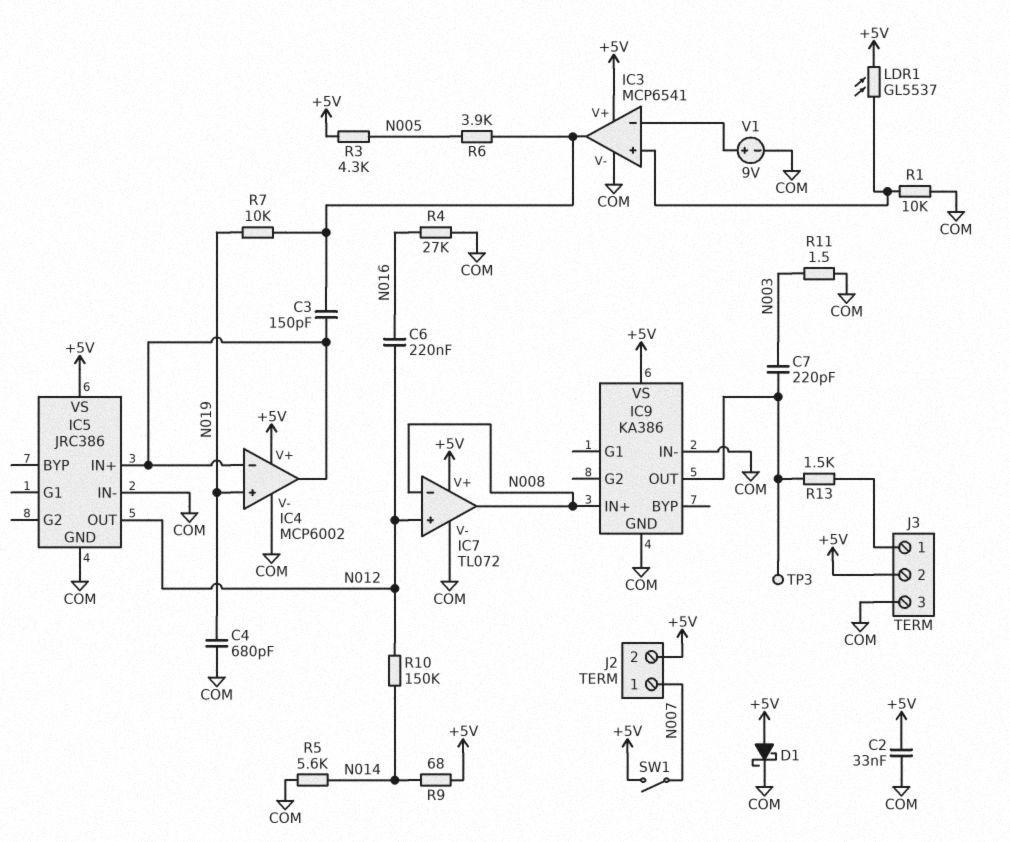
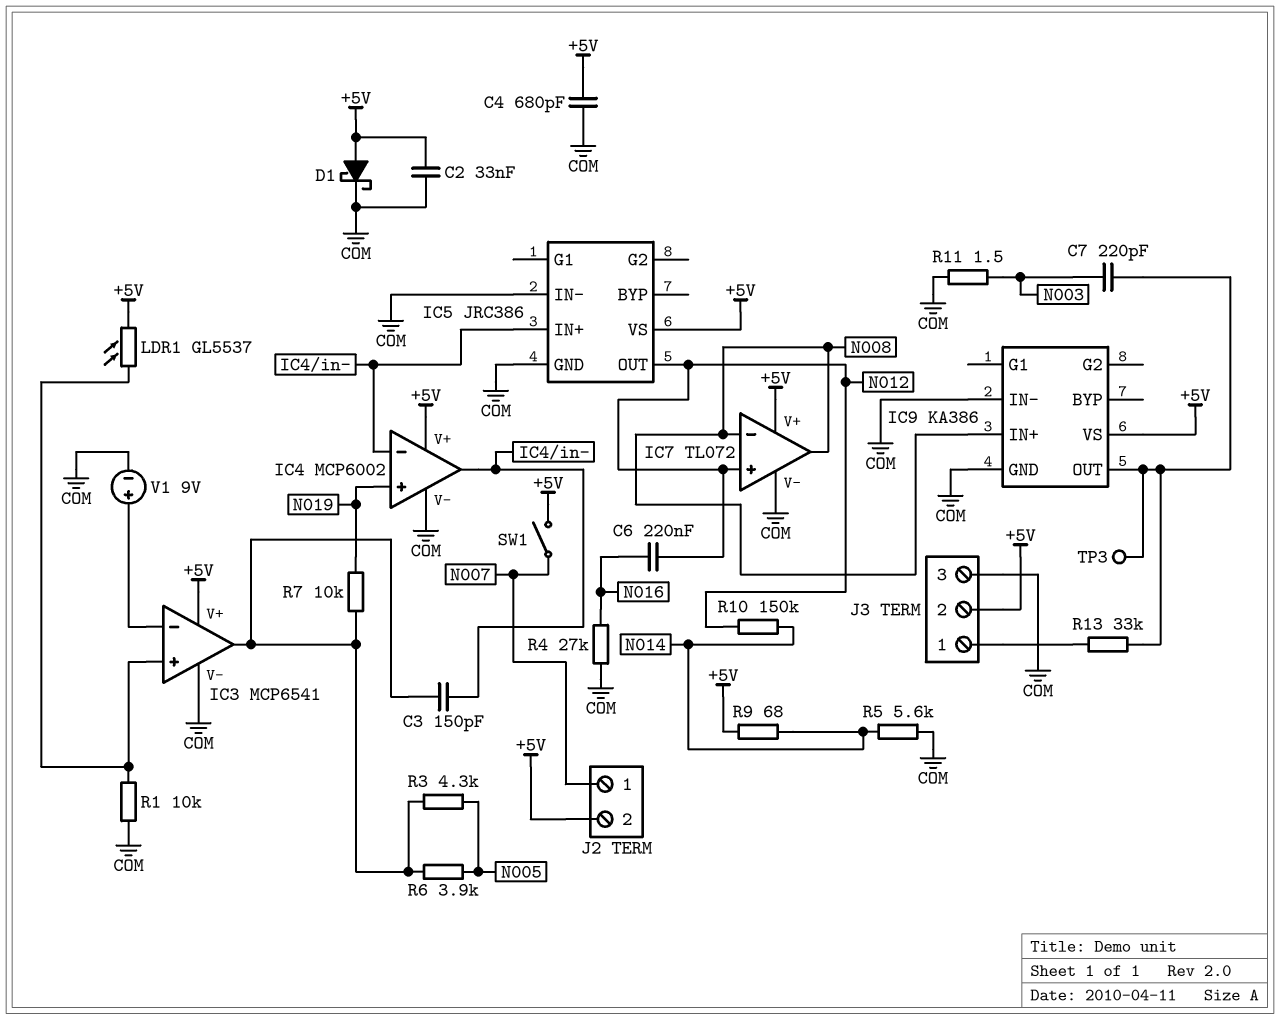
C4: 680pF (COM, N019) -> 680pF (+5V, COM)
R3: 4.3k (+5V, N005) -> 4.3k (IC3/out, N005)
R13: 1.5k (IC9/OUT, J3/1) -> 33k (IC9/OUT, J3/1)

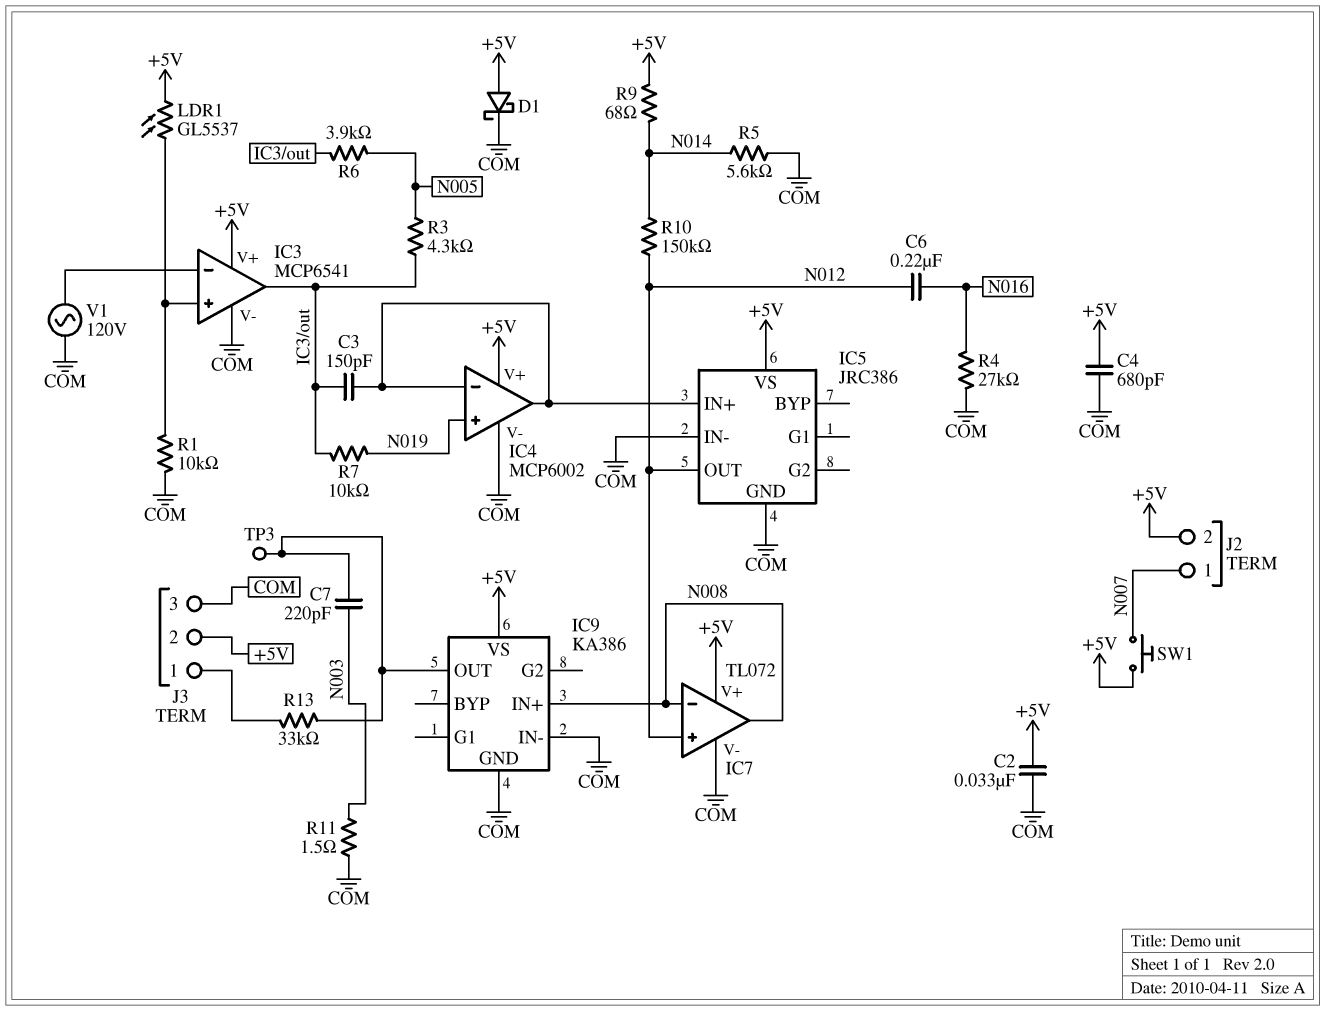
SW1: switch (+5V, N007) -> button (+5V, N007)
V1: 9V (plus IC3/in-, minus COM) -> AC 120V (COM, IC3/in-)

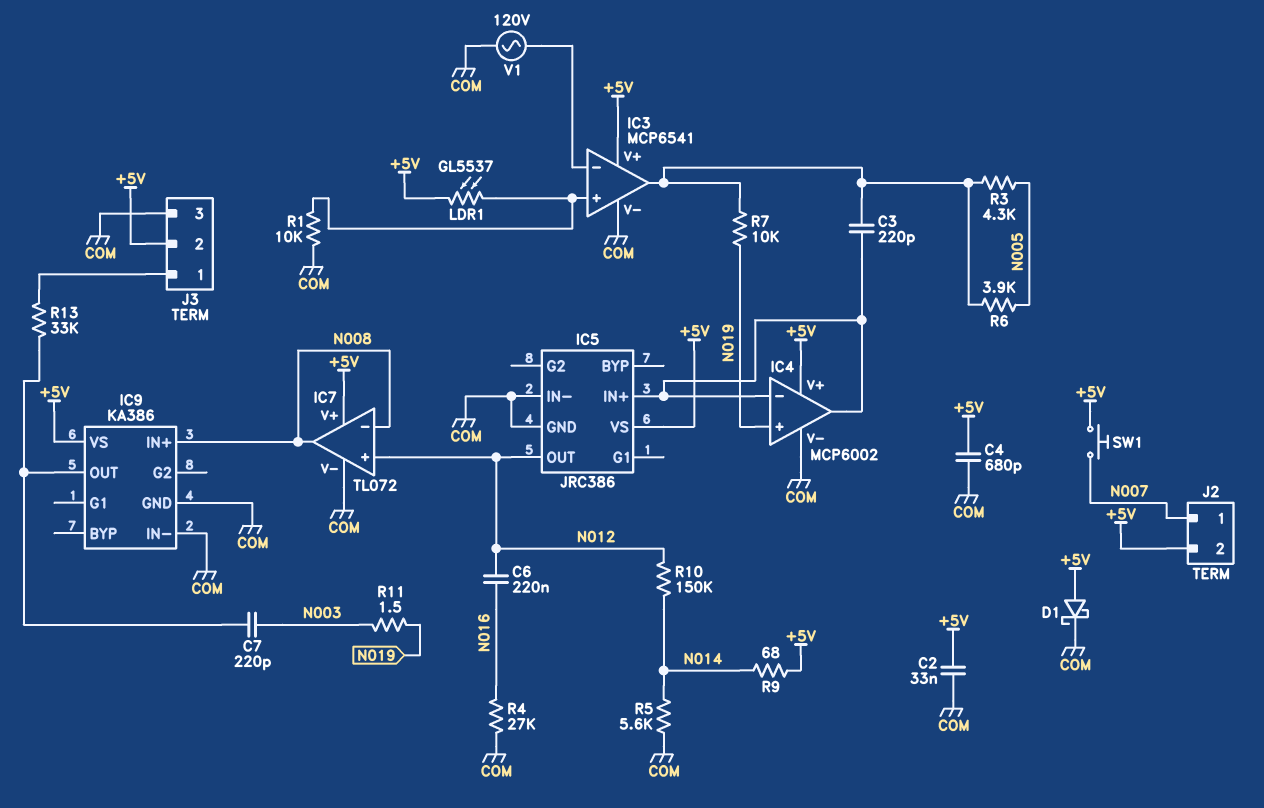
C3: 150pF (IC3/out, IC4/in-) -> 220pF (IC3/out, IC4/in-)
R11: 1.5 (COM, N003) -> 1.5 (N003, N019)
TP3: test point (IC9/OUT) -> none

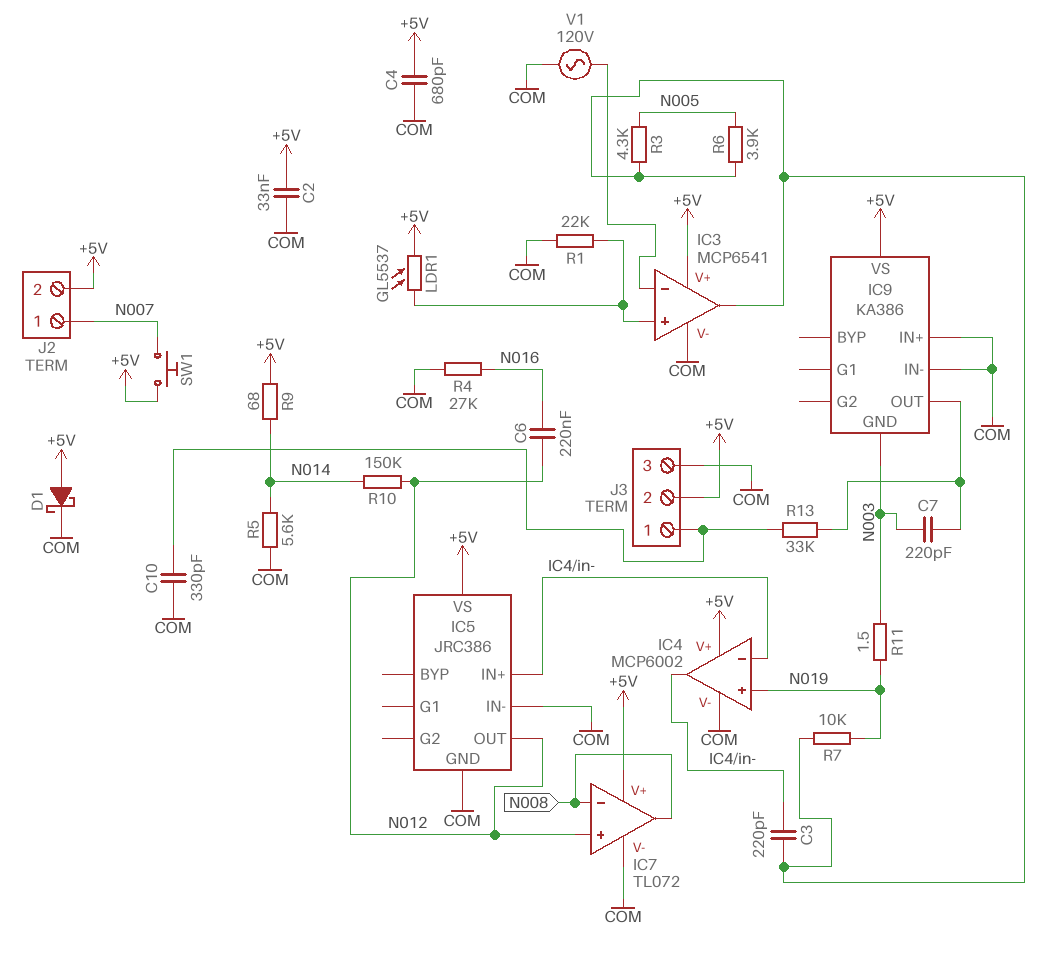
C10: none -> 330pF (COM, J3/1)
IC9 pin GND: COM -> N003
IC9 pin IN+: N008 -> COM
R1: 10k (COM, IC3/in+) -> 22k (COM, IC3/in+)

